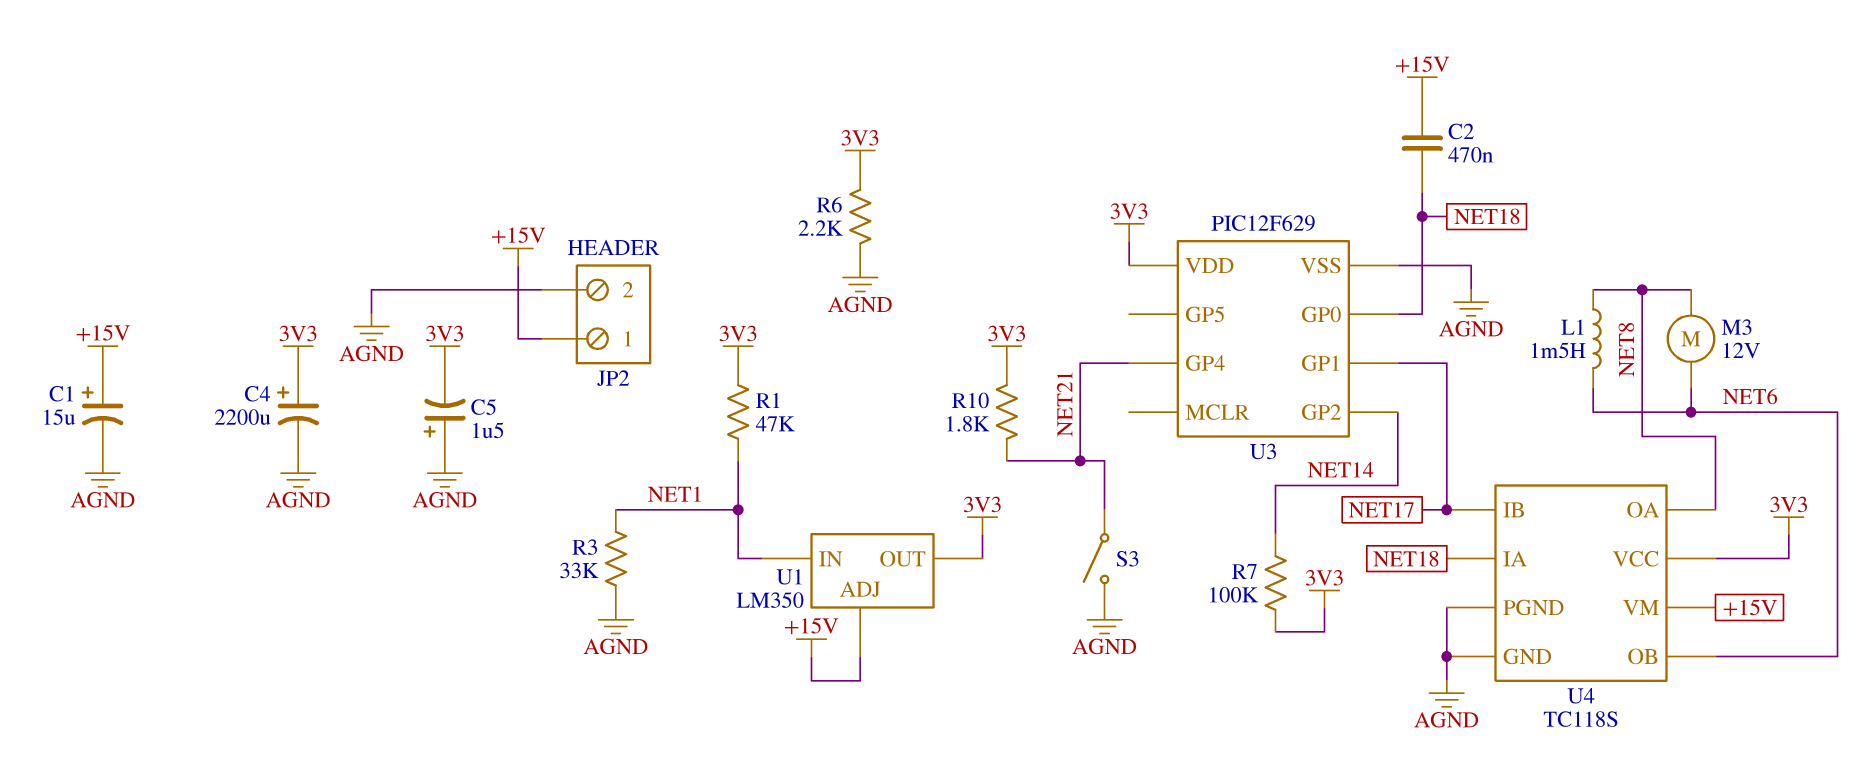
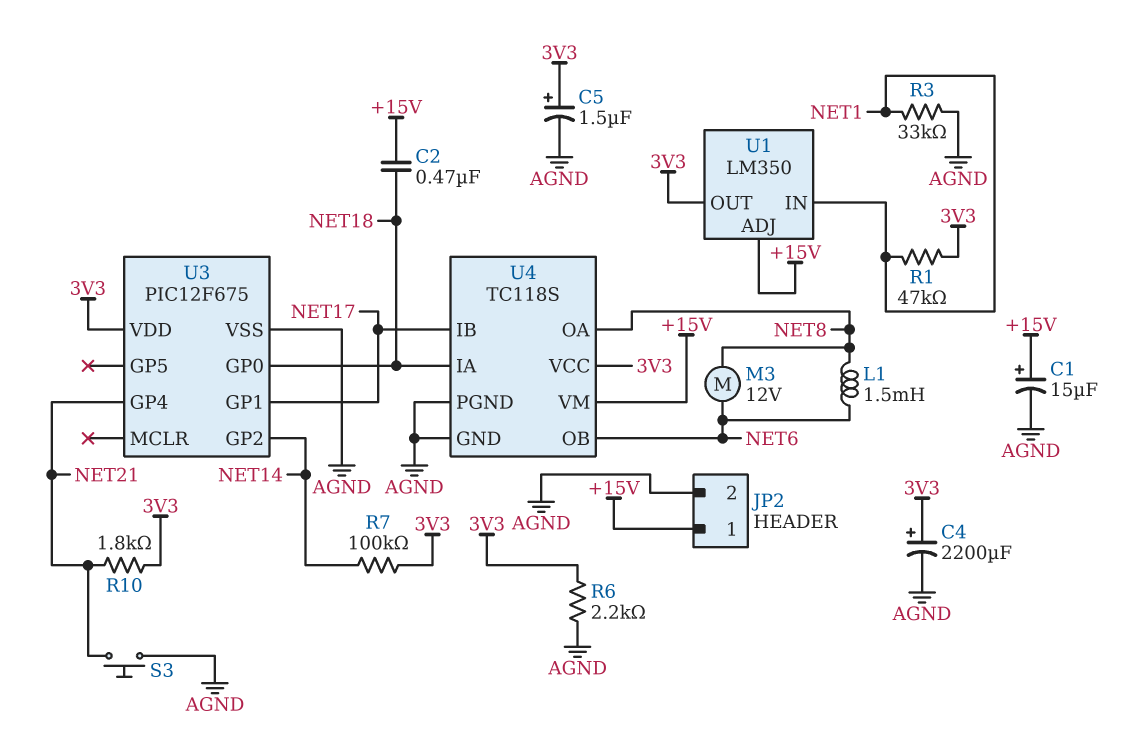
C5: 1.5uF (plus AGND, minus 3V3) -> 1.5uF (plus 3V3, minus AGND)
S3: switch (AGND, NET21) -> button (AGND, NET21)
U3: PIC12F629 -> PIC12F675

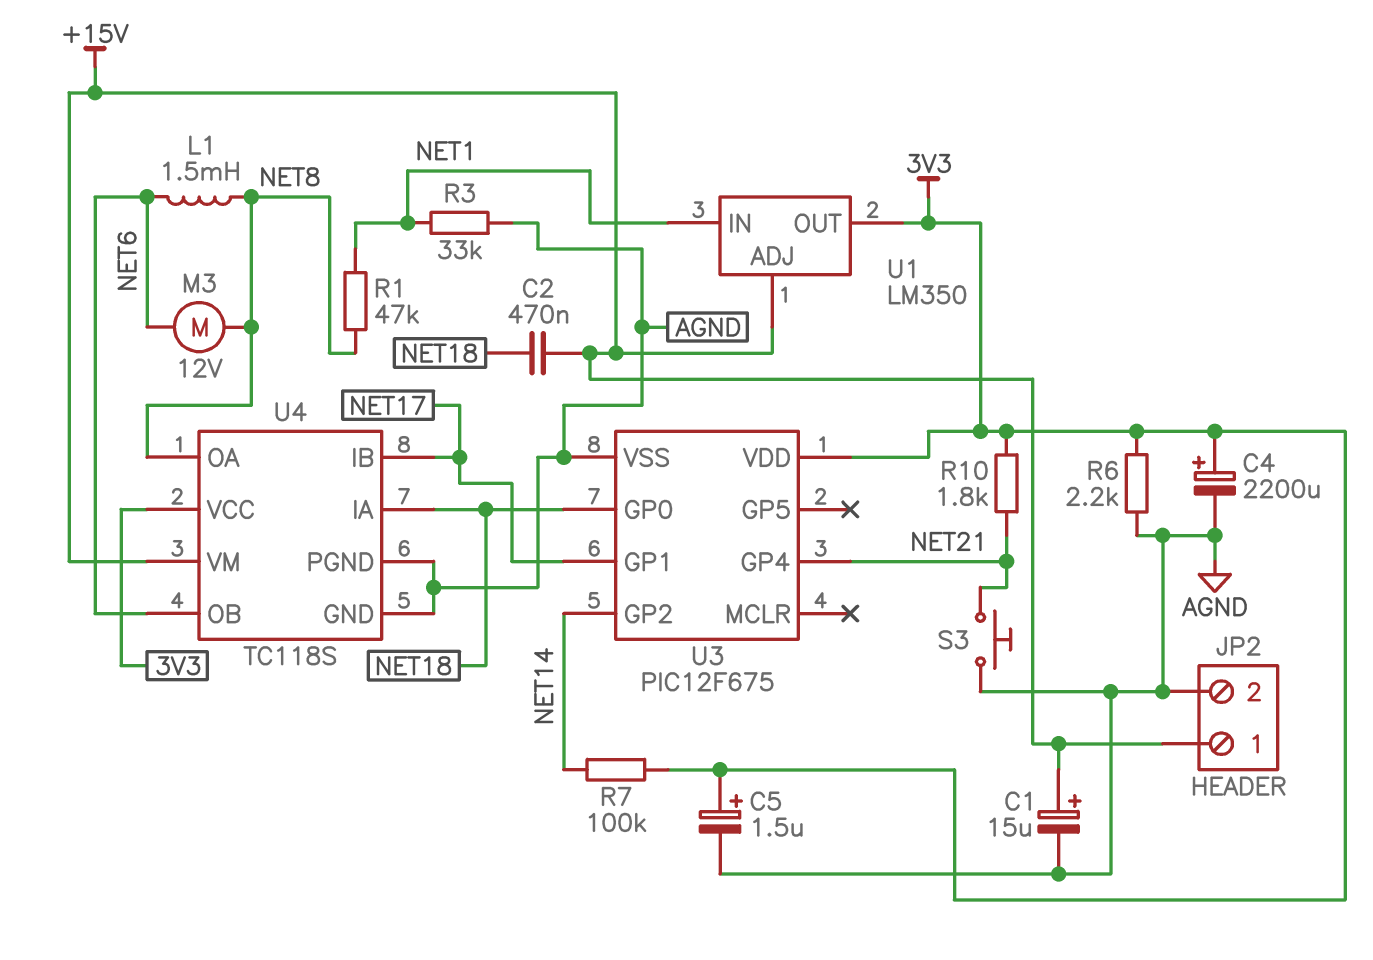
R1: 47k (3V3, NET1) -> 47k (NET1, NET8)

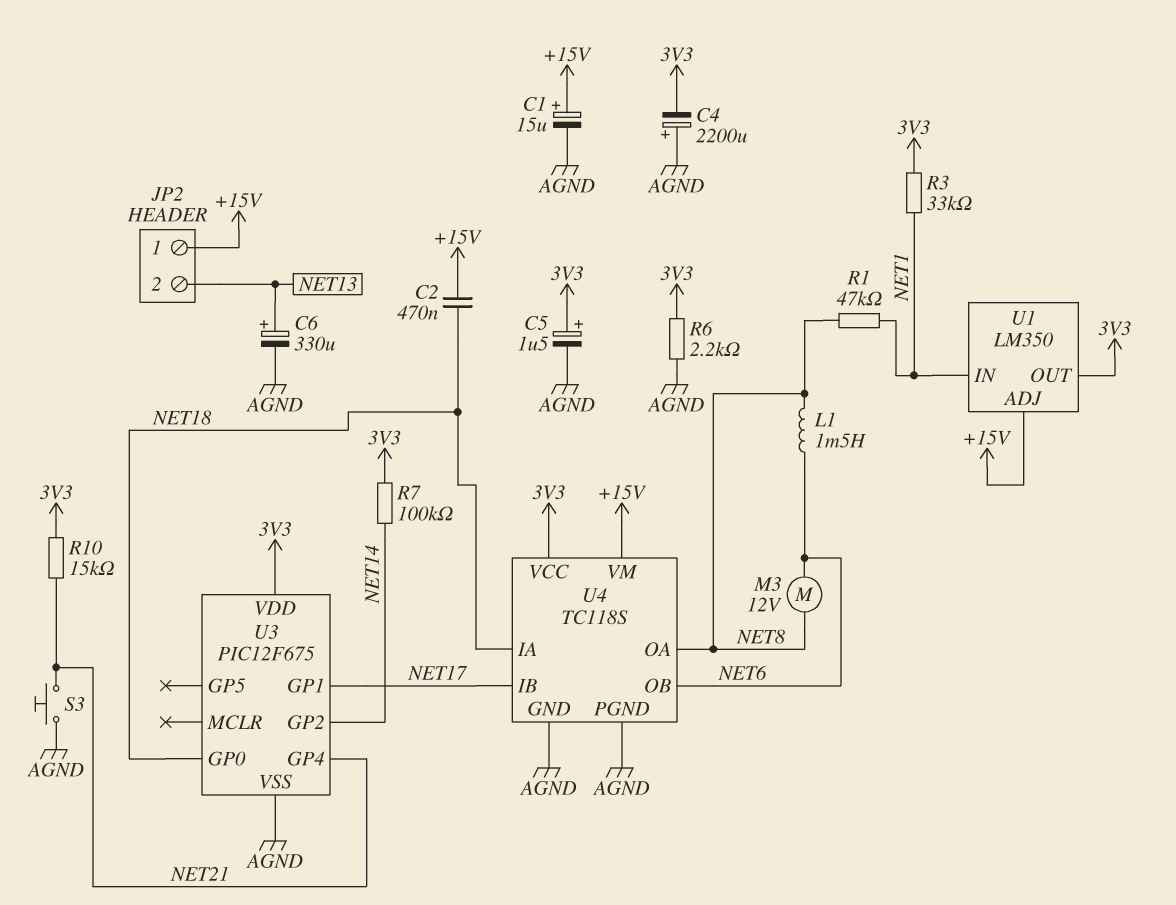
C4: 2200uF (plus 3V3, minus AGND) -> 2200uF (plus AGND, minus 3V3)
C6: none -> 330uF (plus NET13, minus AGND)
JP2 pin 2: AGND -> NET13
R3: 33k (AGND, NET1) -> 33k (3V3, NET1)
R10: 1.8k (3V3, NET21) -> 15k (3V3, NET21)

